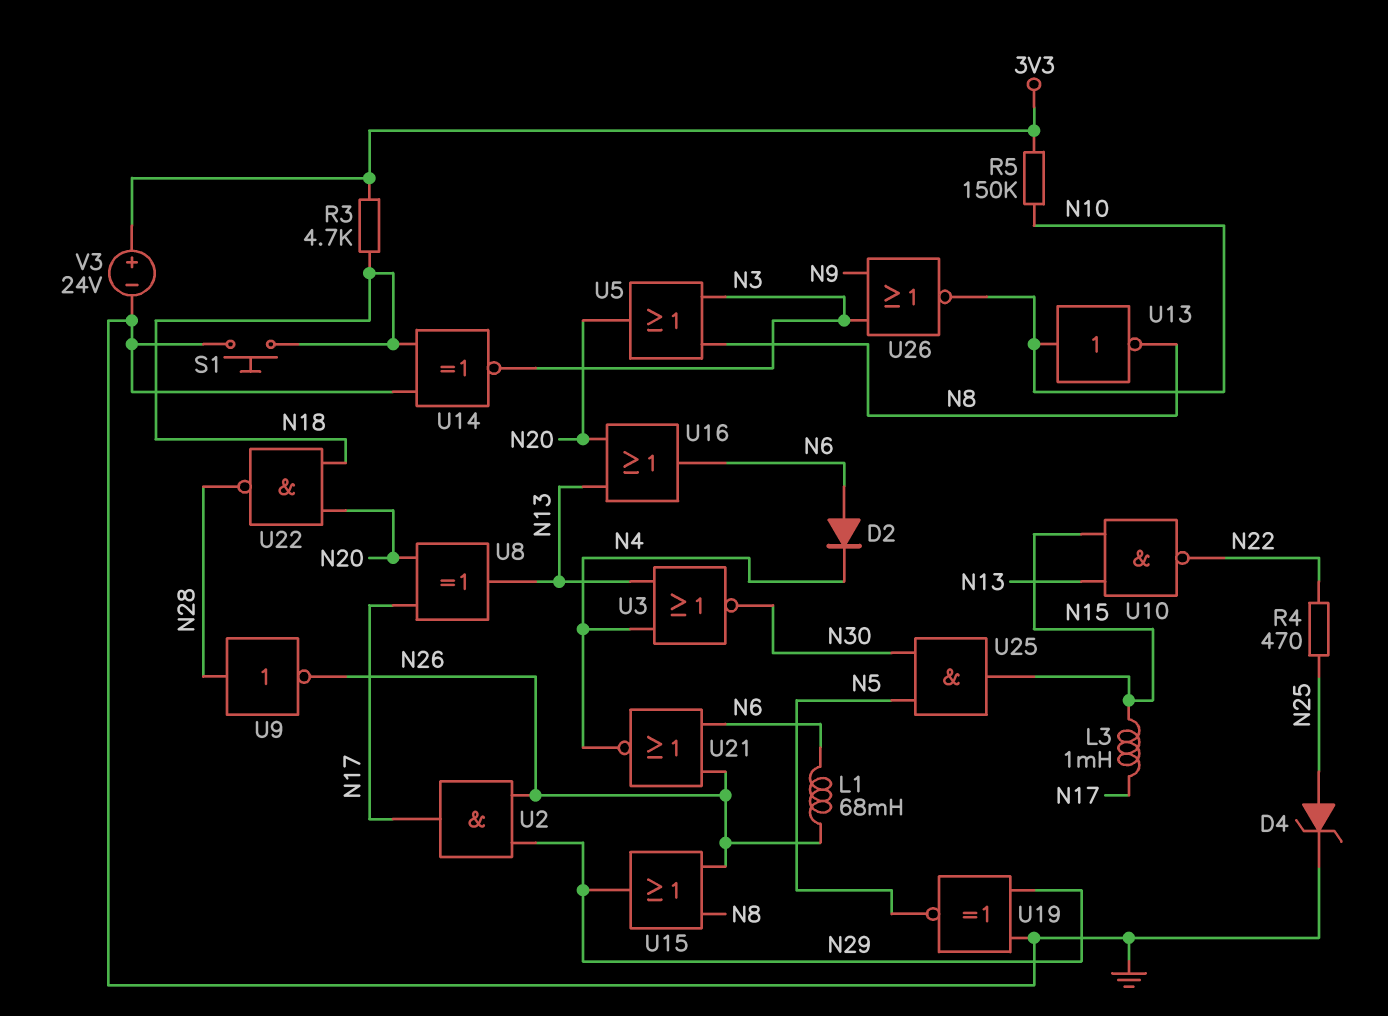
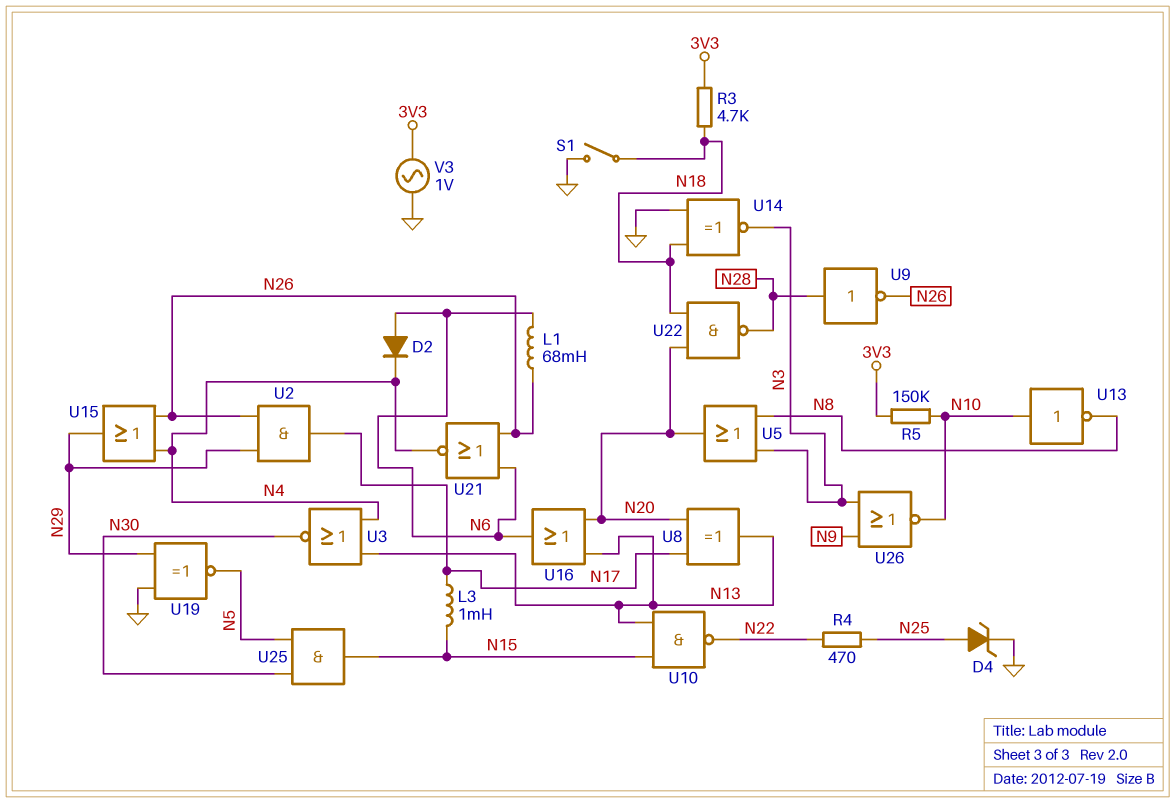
S1: button (GND, N18) -> switch (GND, N18)
U15: OR (in N8, in N26, out N29) -> OR (in N4, in N26, out N29)
V3: 24V (plus 3V3, minus GND) -> AC 1V (3V3, GND)

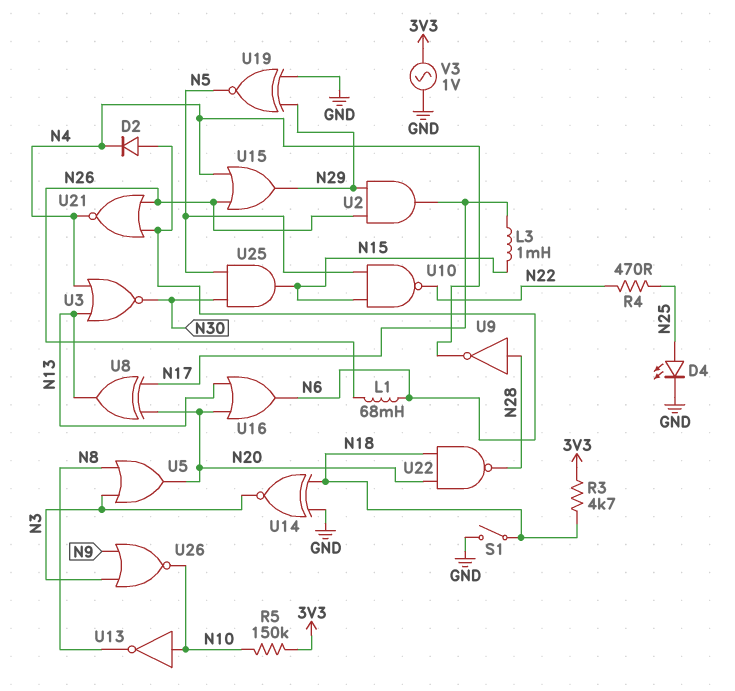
D4: zener (A N25, K GND) -> LED (A N25, K GND)
U9: NOT (in N28, out N26) -> NOT (in N28, out N4)
U10: NAND (in N13, in N15, out N22) -> NAND (in N5, in N15, out N22)

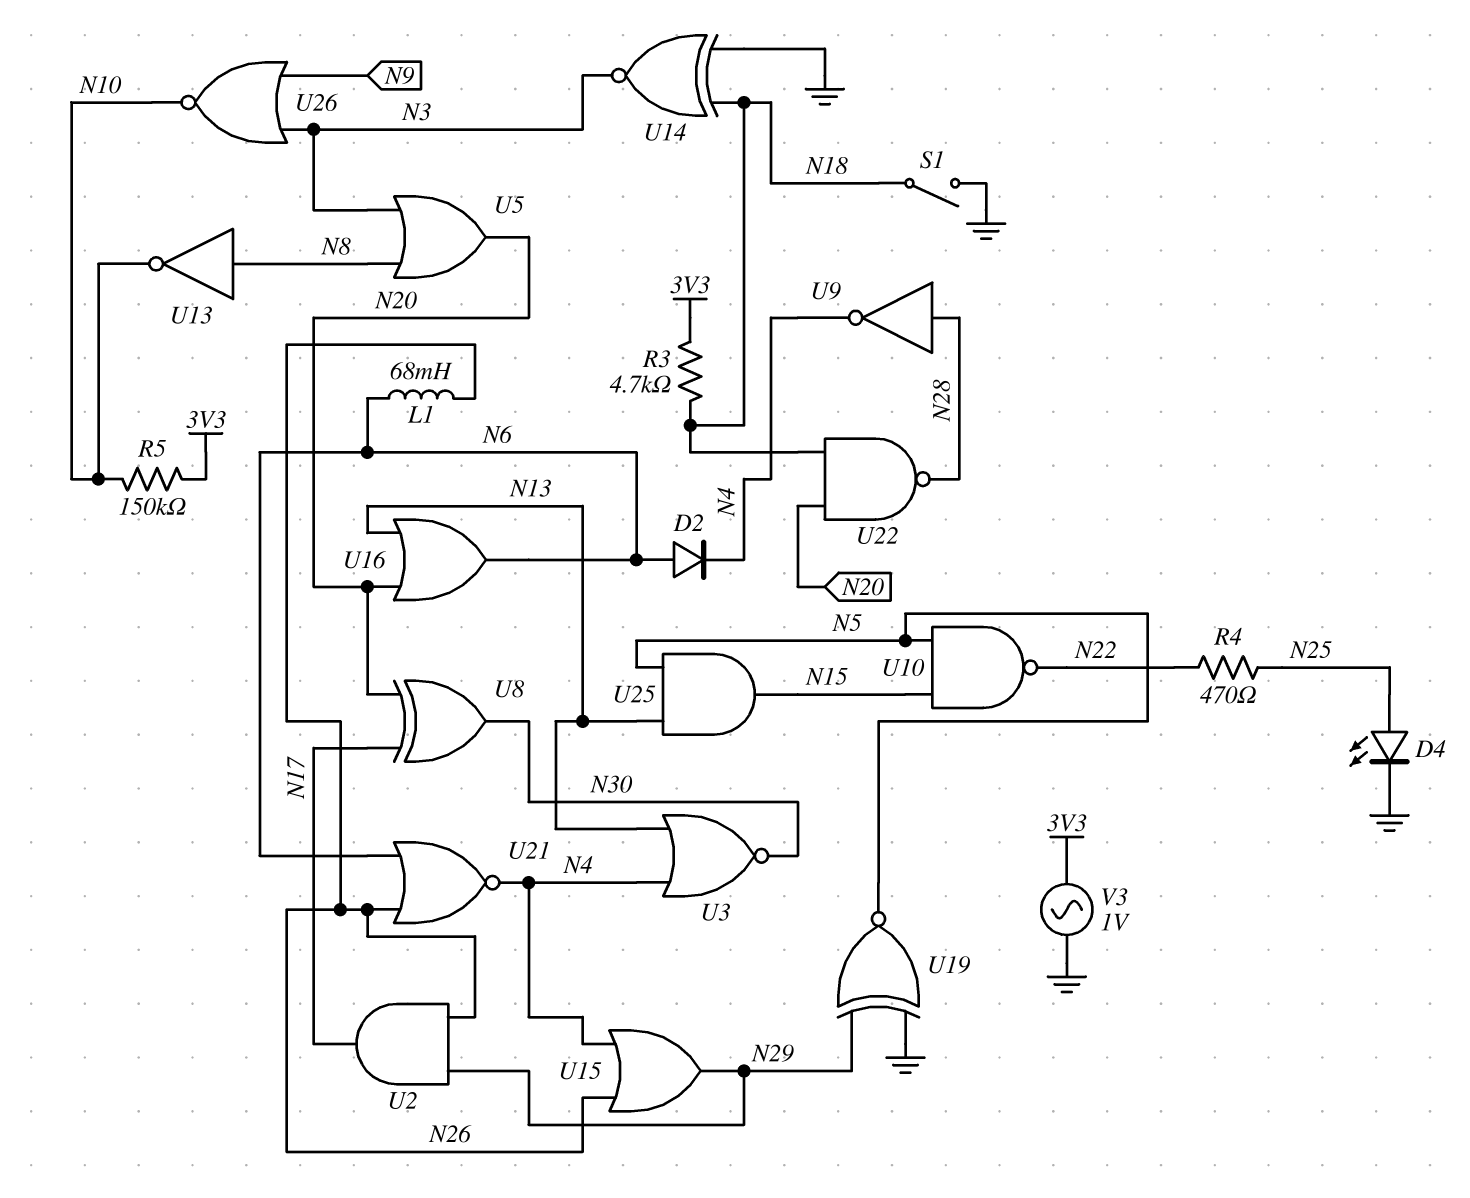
L3: 1mH (N15, N17) -> none
U8: XOR (in N17, in N20, out N13) -> XOR (in N17, in N20, out N30)
U13: NOT (in N10, out N8) -> NOT (in N8, out N10)
U25: AND (in N5, in N30, out N15) -> AND (in N5, in N13, out N15)

